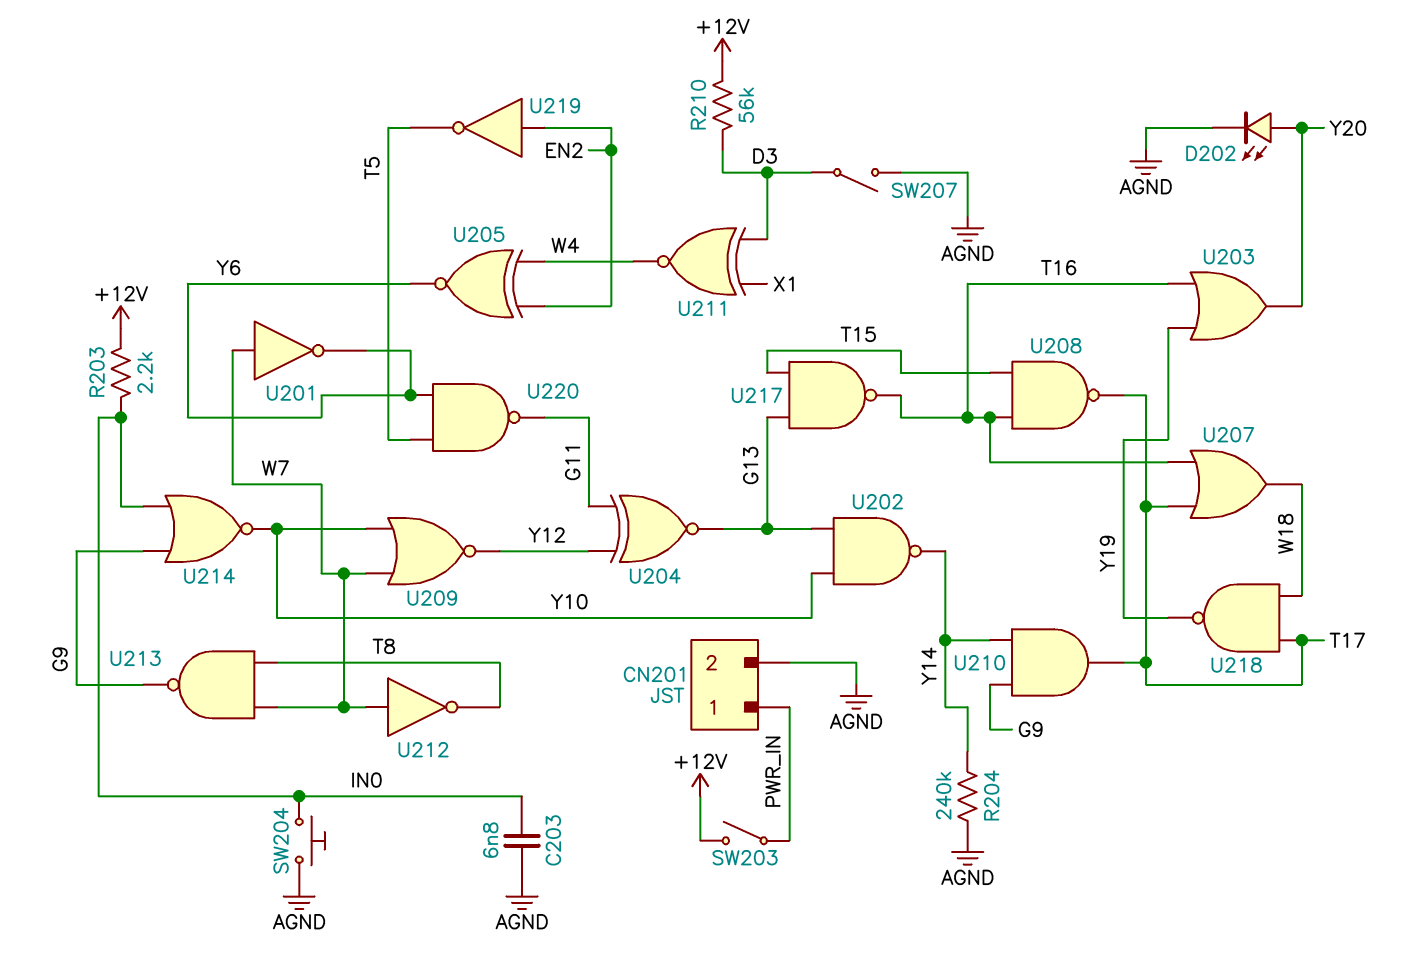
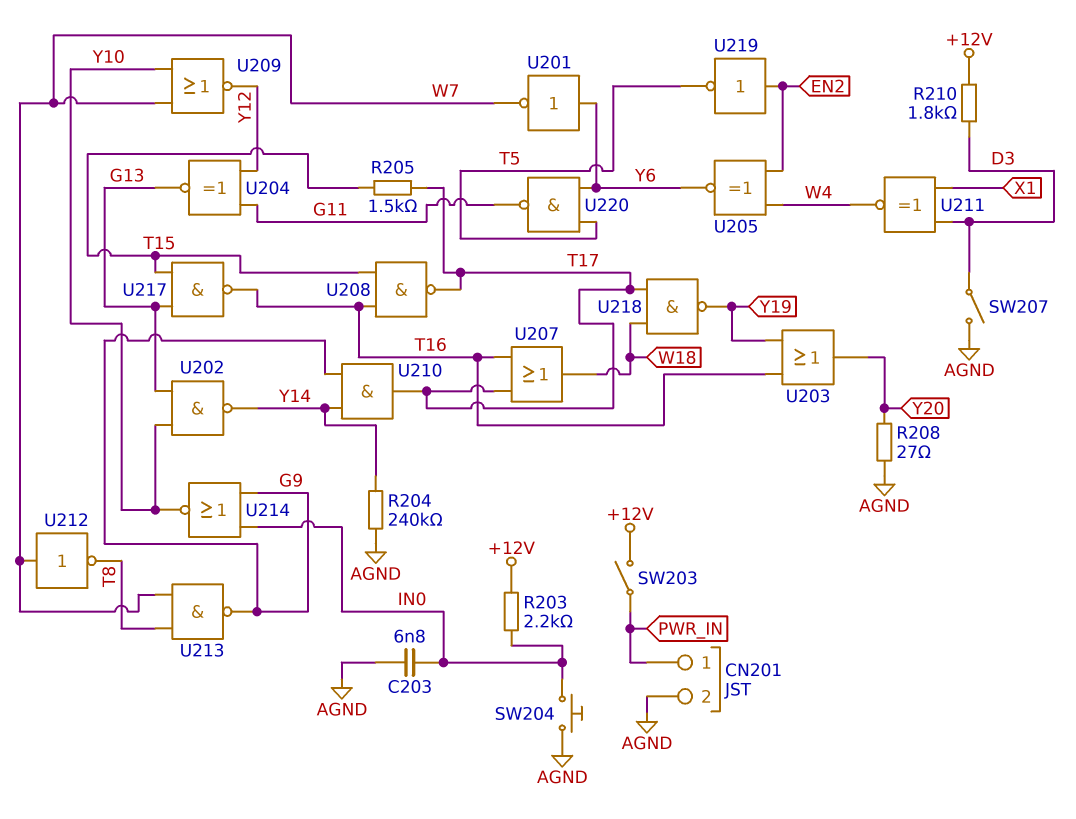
D202: LED (A Y20, K AGND) -> none
R205: none -> 1.5k (T15, T17)
R208: none -> 27 (AGND, Y20)
R210: 56k (+12V, D3) -> 1.8k (+12V, D3)
U201: NOT (in W7, out Y6) -> NOT (in Y6, out W7)

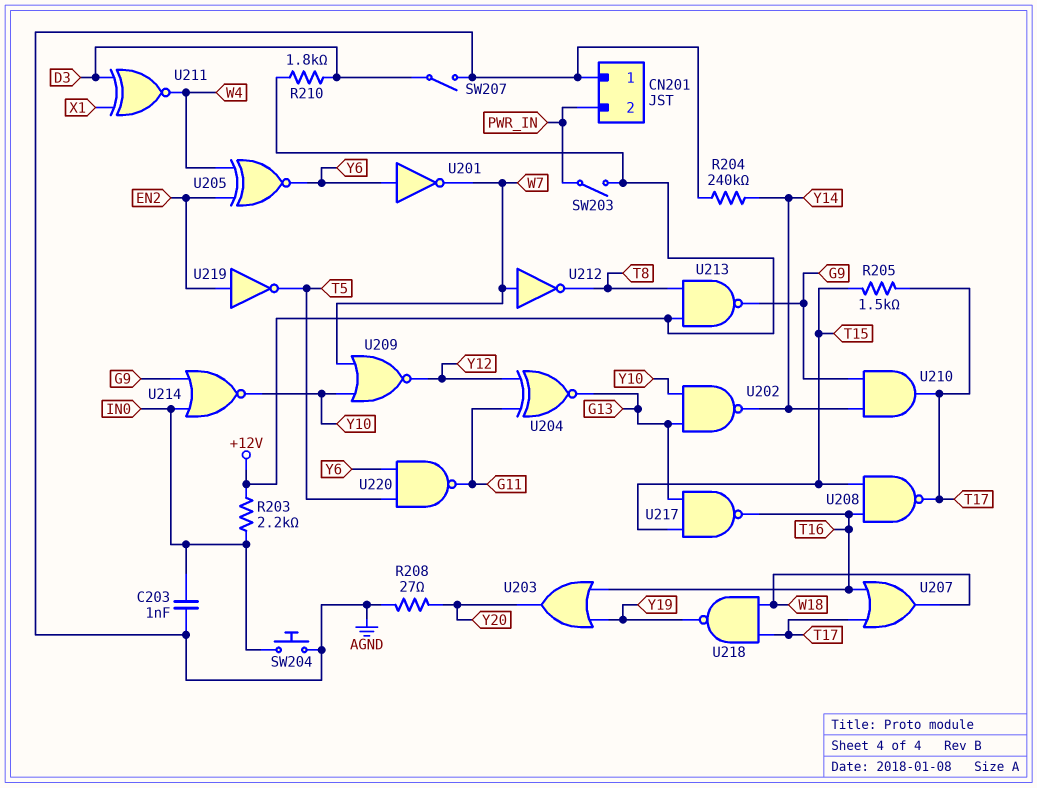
C203: 6.8nF (AGND, IN0) -> 1nF (AGND, IN0)
CN201 pin 1: PWR_IN -> AGND
CN201 pin 2: AGND -> PWR_IN
U213: NAND (in T8, in W7, out G9) -> NAND (in +12V, in T8, out G9)

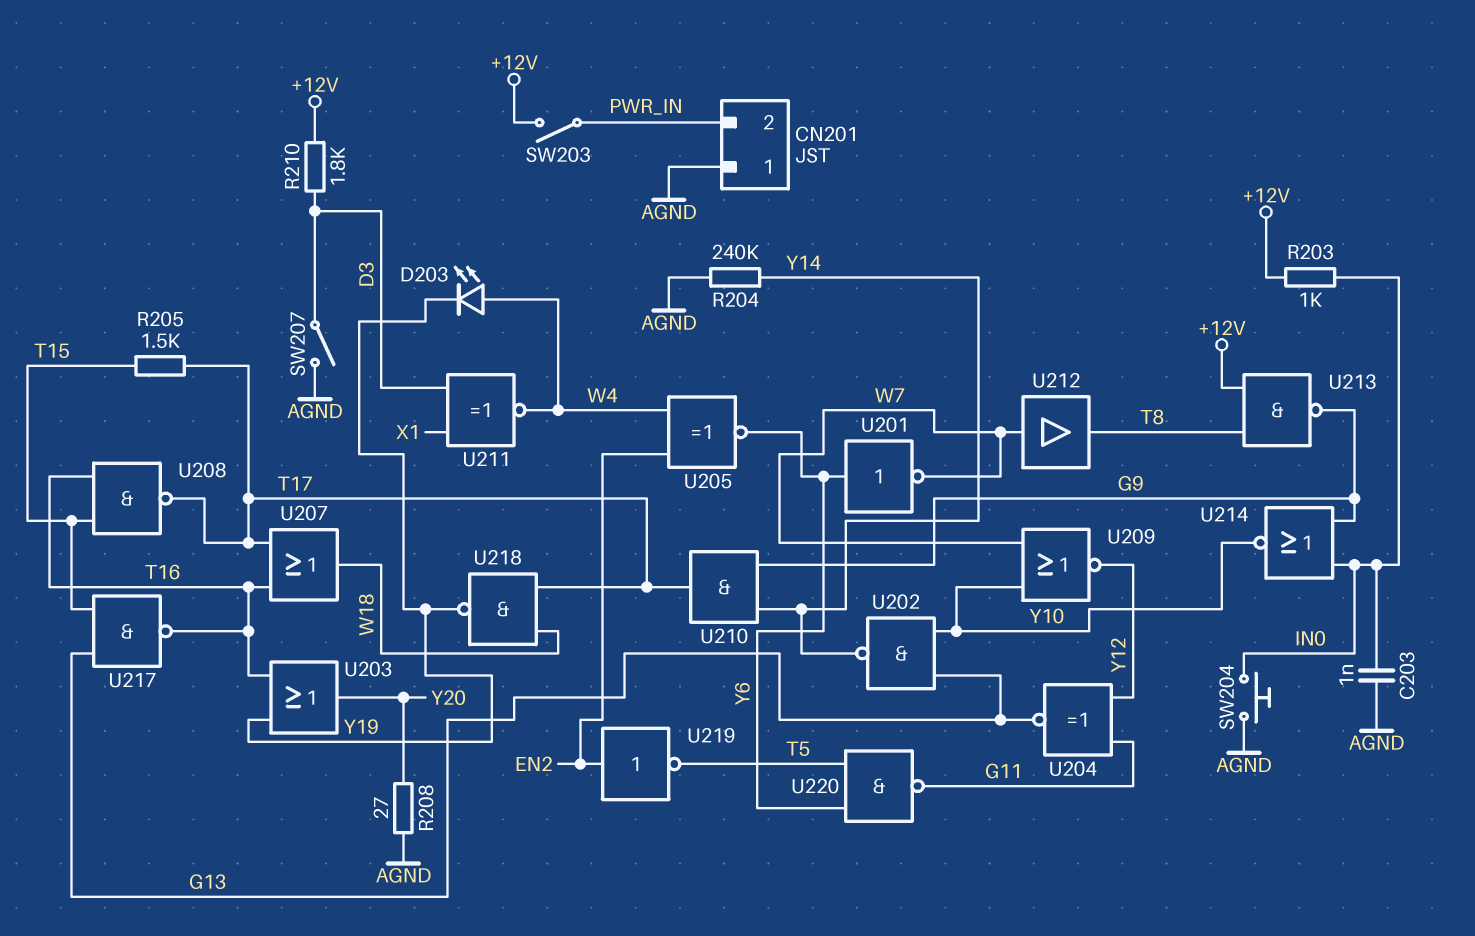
D203: none -> LED (A W4, K Y19)
R203: 2.2k (+12V, IN0) -> 1k (+12V, IN0)
U212: NOT (in W7, out T8) -> buffer (in W7, out T8)

